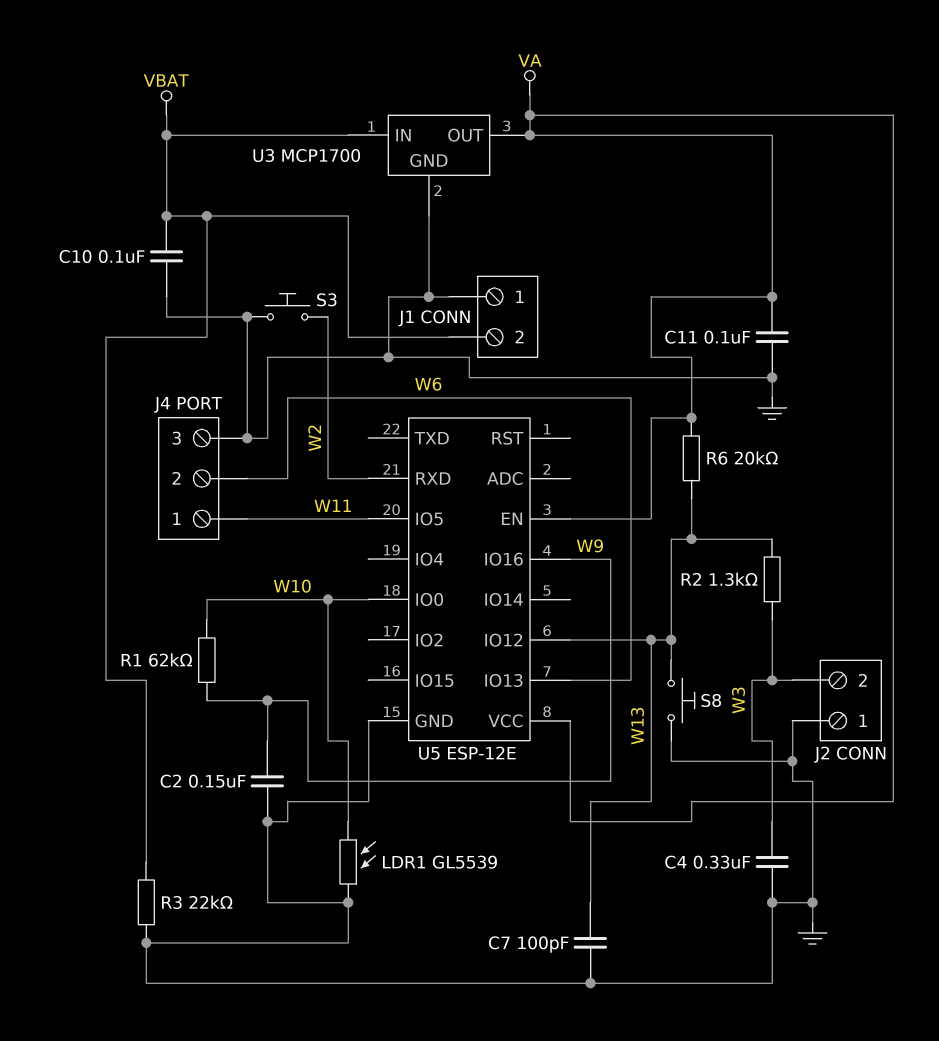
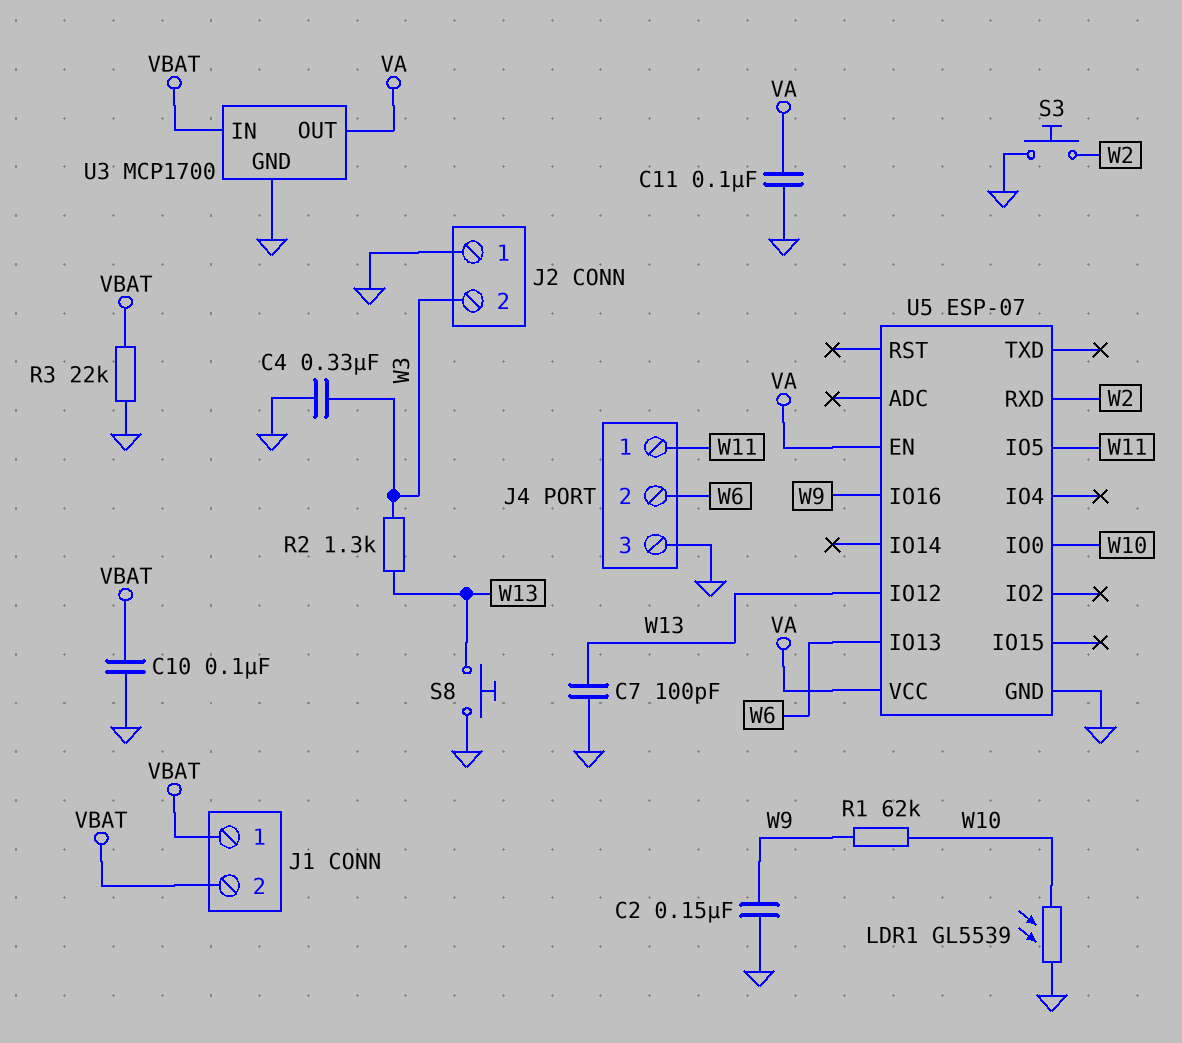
J1 pin 1: GND -> VBAT
R6: 20k (VA, W13) -> none
U5: ESP-12E -> ESP-07

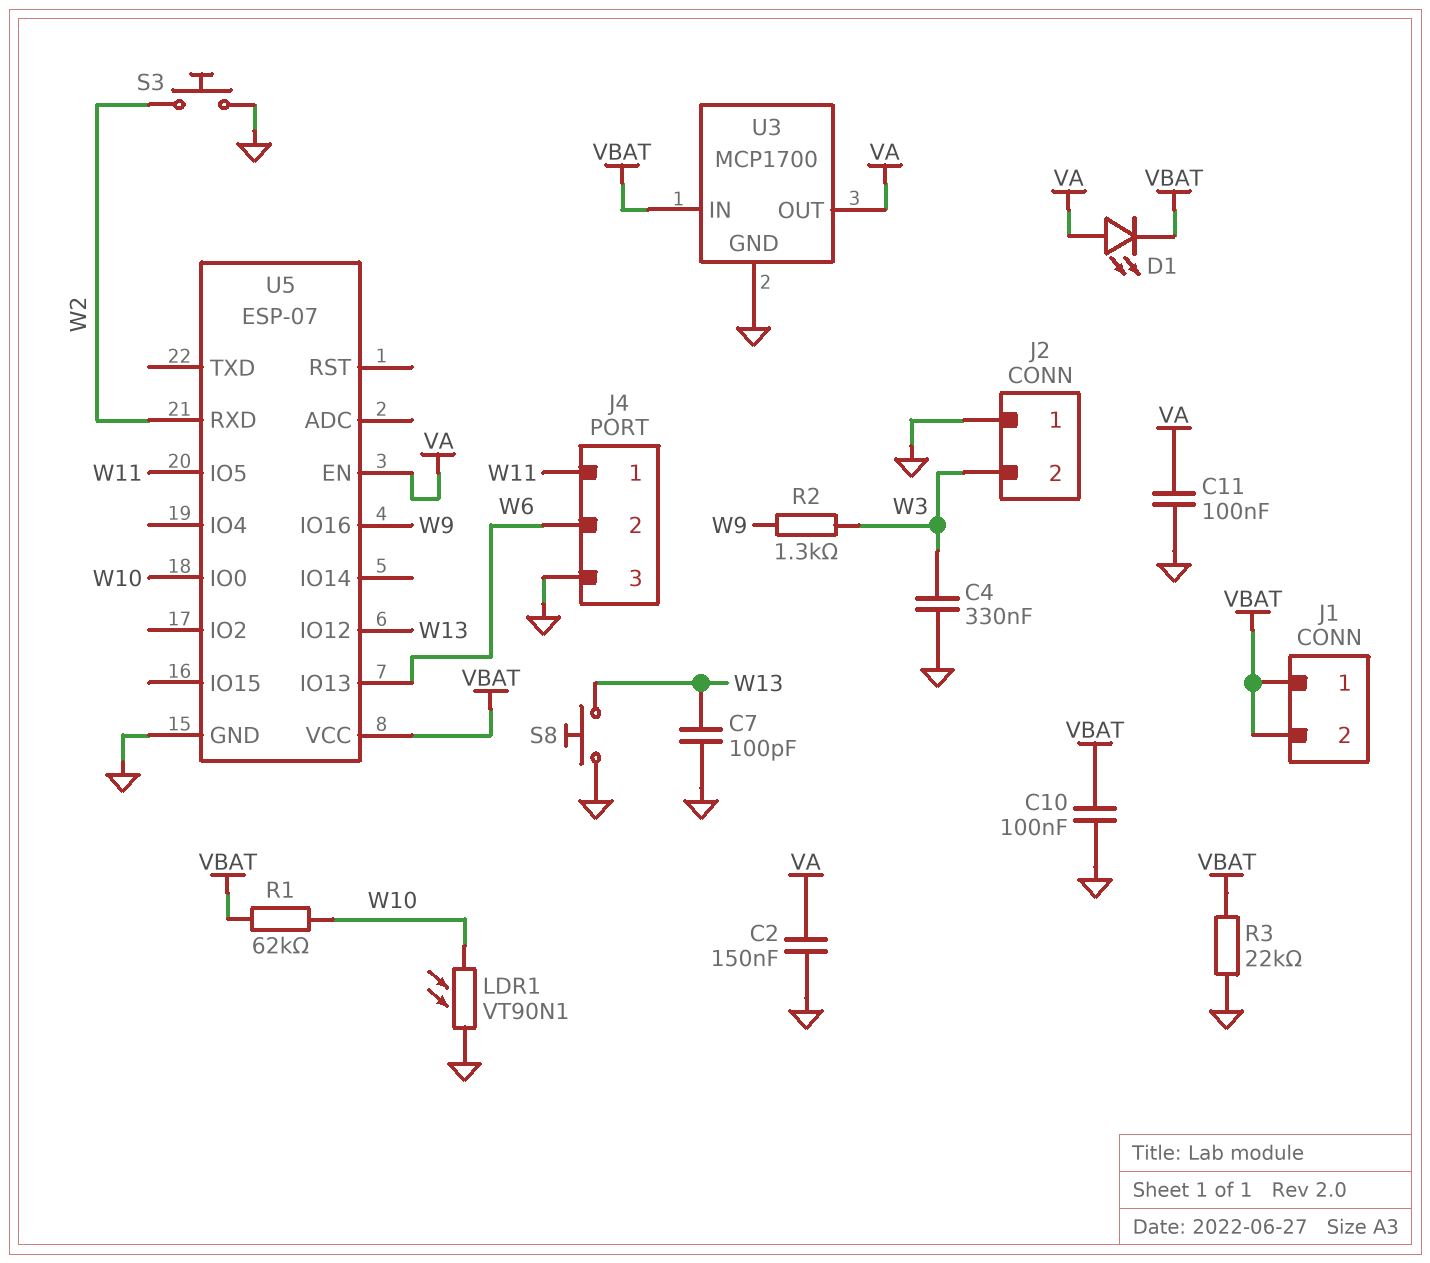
C2: 150nF (GND, W9) -> 150nF (GND, VA)
D1: none -> LED (A VA, K VBAT)
LDR1: GL5539 (GND, W10) -> VT90N1 (GND, W10)
R1: 62k (W9, W10) -> 62k (VBAT, W10)
R2: 1.3k (W3, W13) -> 1.3k (W3, W9)
U5 pin VCC: VA -> VBAT

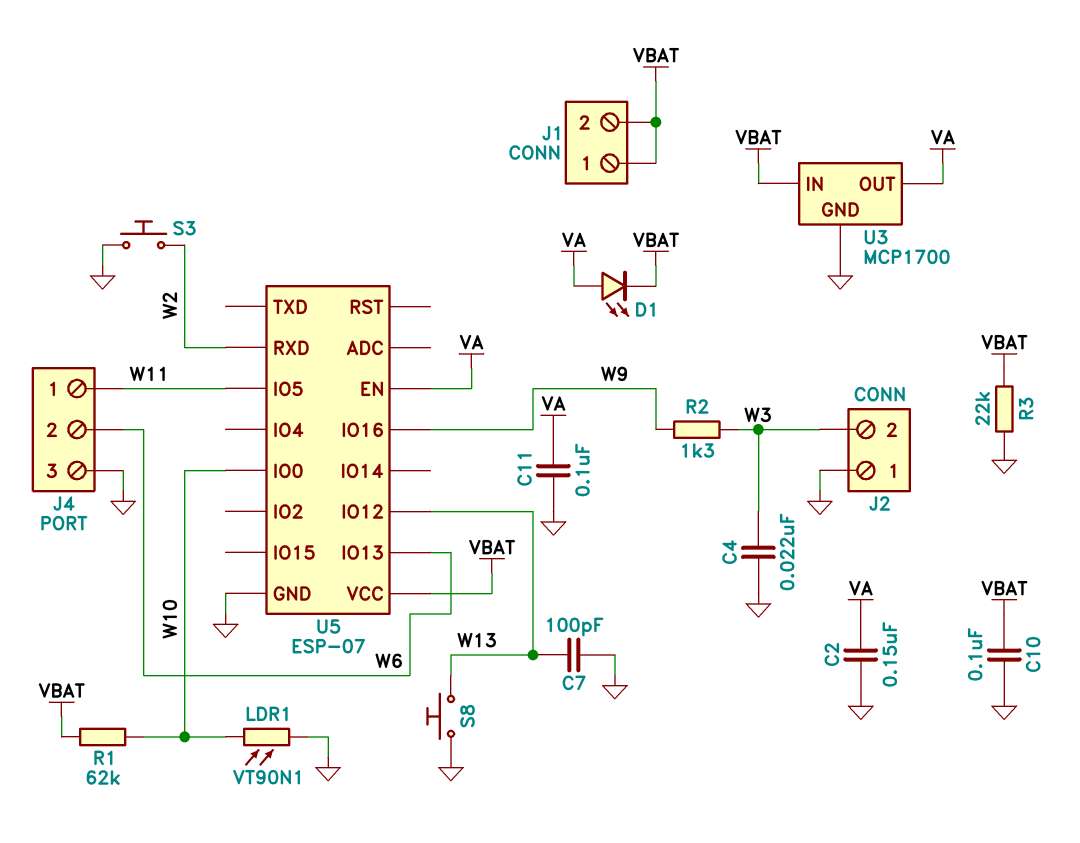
C4: 330nF (GND, W3) -> 22nF (GND, W3)

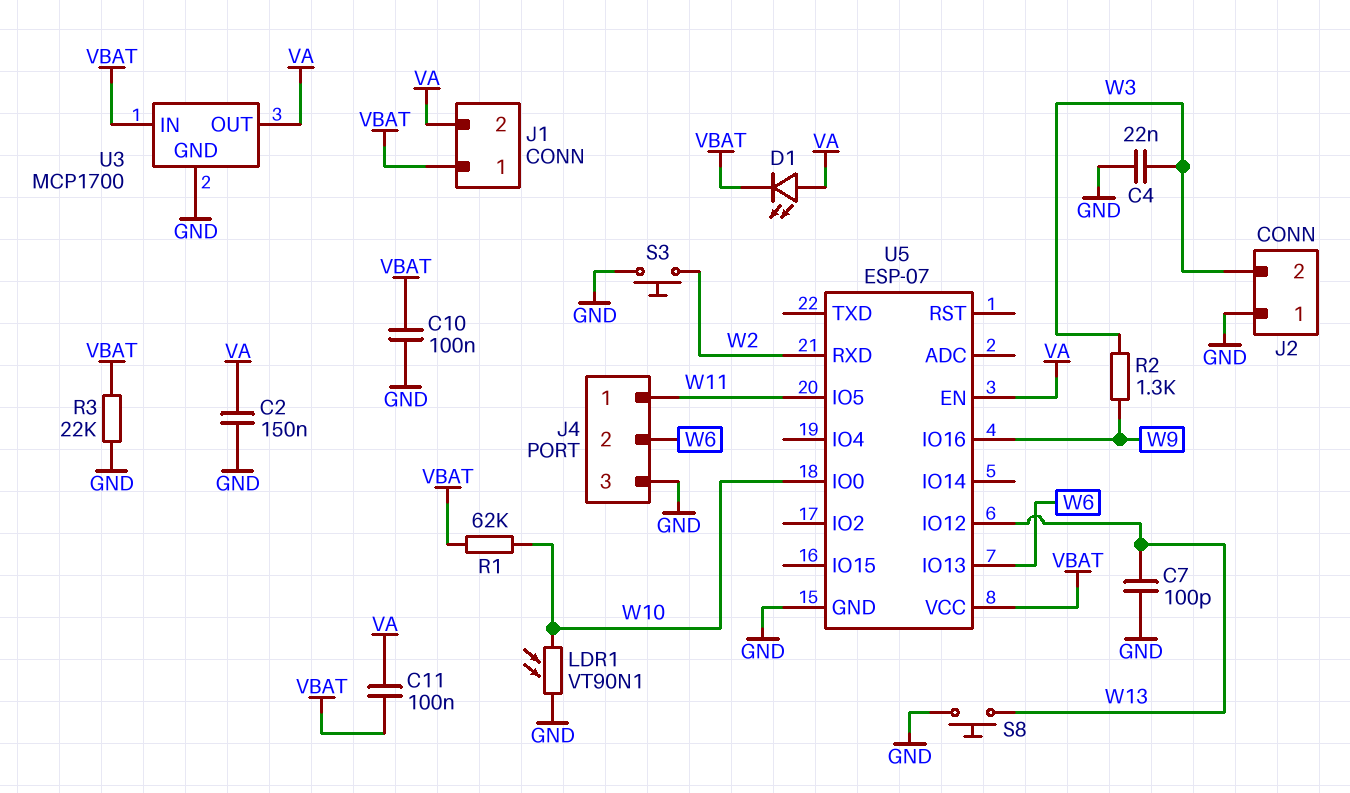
C11: 100nF (GND, VA) -> 100nF (VA, VBAT)
J1 pin 2: VBAT -> VA

